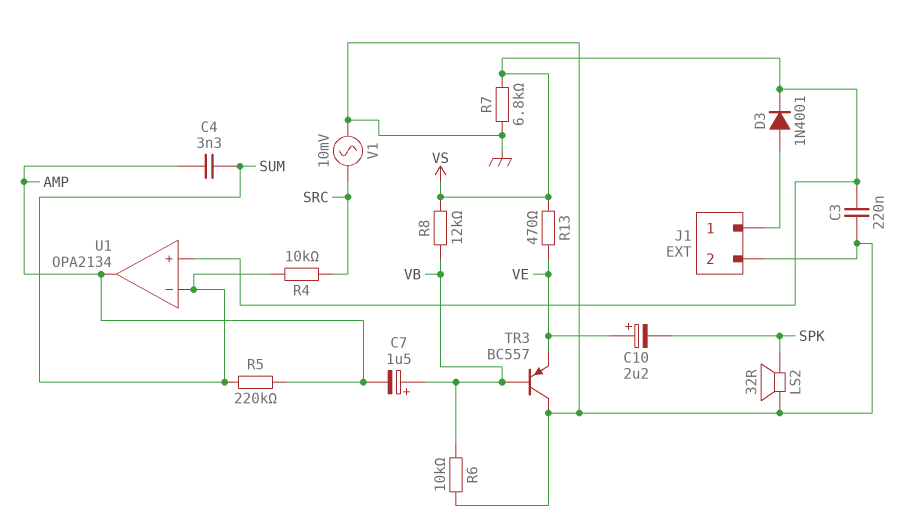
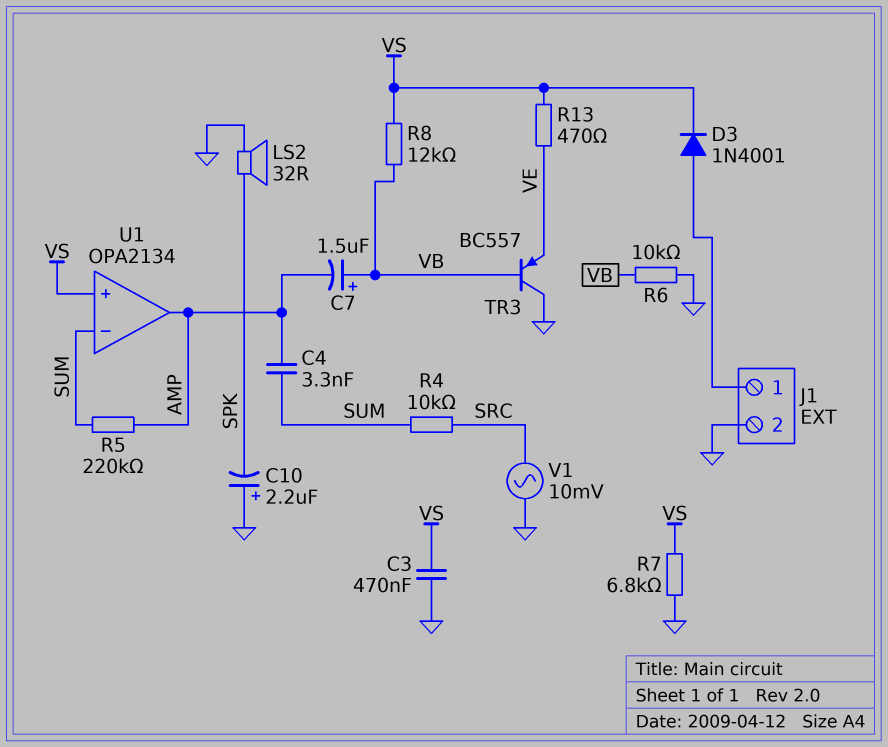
C3: 220nF (GND, VS) -> 470nF (GND, VS)
C10: 2.2uF (plus VE, minus SPK) -> 2.2uF (plus GND, minus SPK)

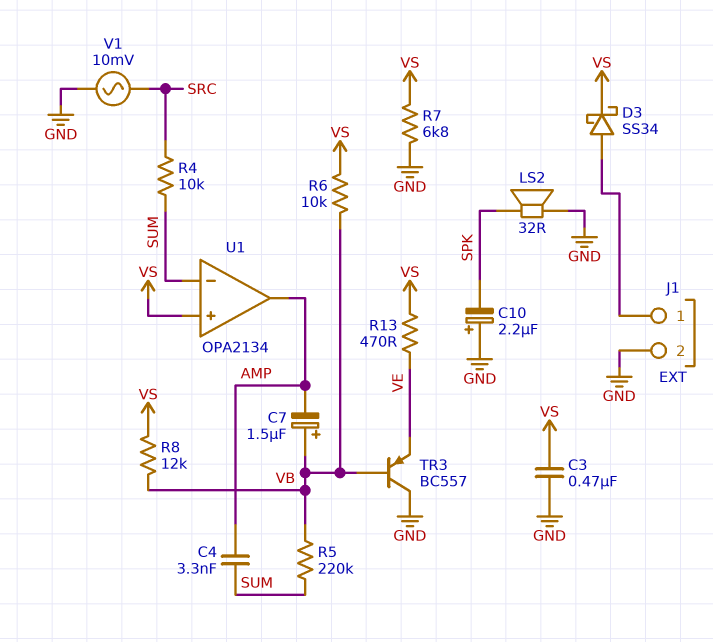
D3: diode 1N4001 (A J1/1, K VS) -> schottky SS34 (A J1/1, K VS)
R5: 220k (AMP, SUM) -> 220k (SUM, VB)
R6: 10k (GND, VB) -> 10k (VB, VS)

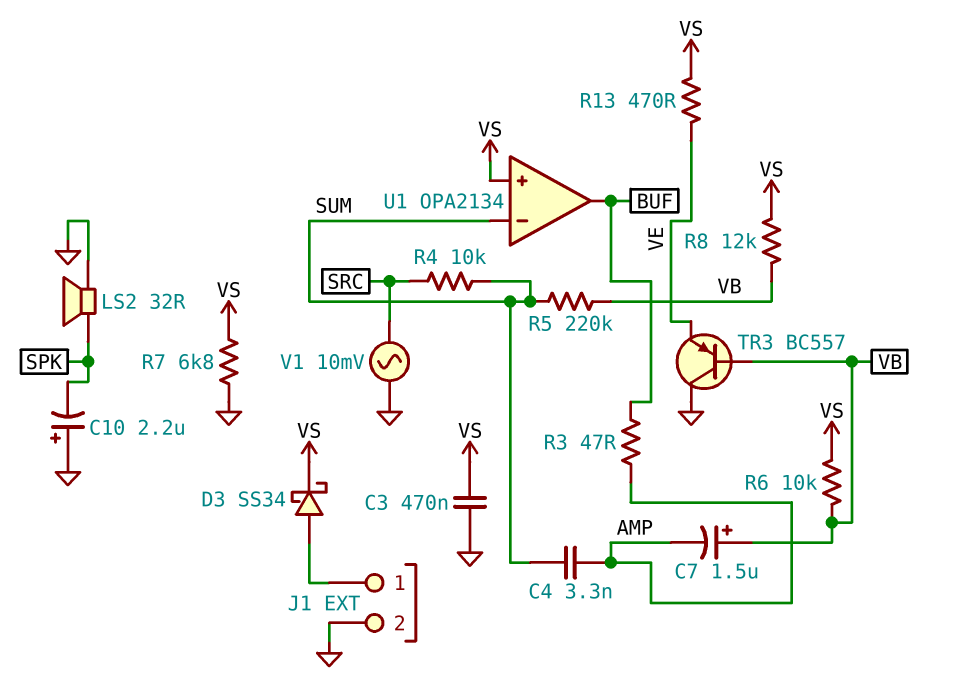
R3: none -> 47 (AMP, BUF)
U1 pin out: AMP -> BUF

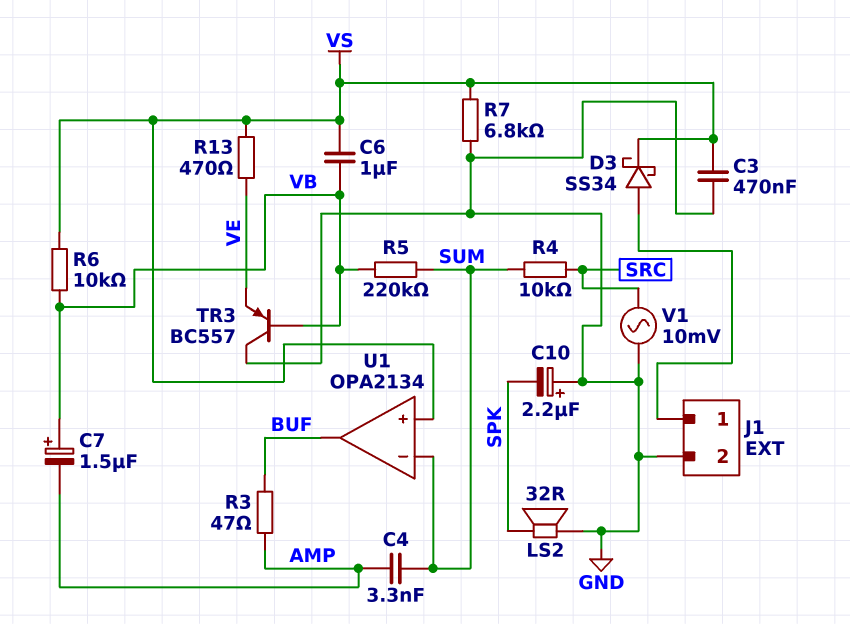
C6: none -> 1uF (VB, VS)
R8: 12k (VB, VS) -> none

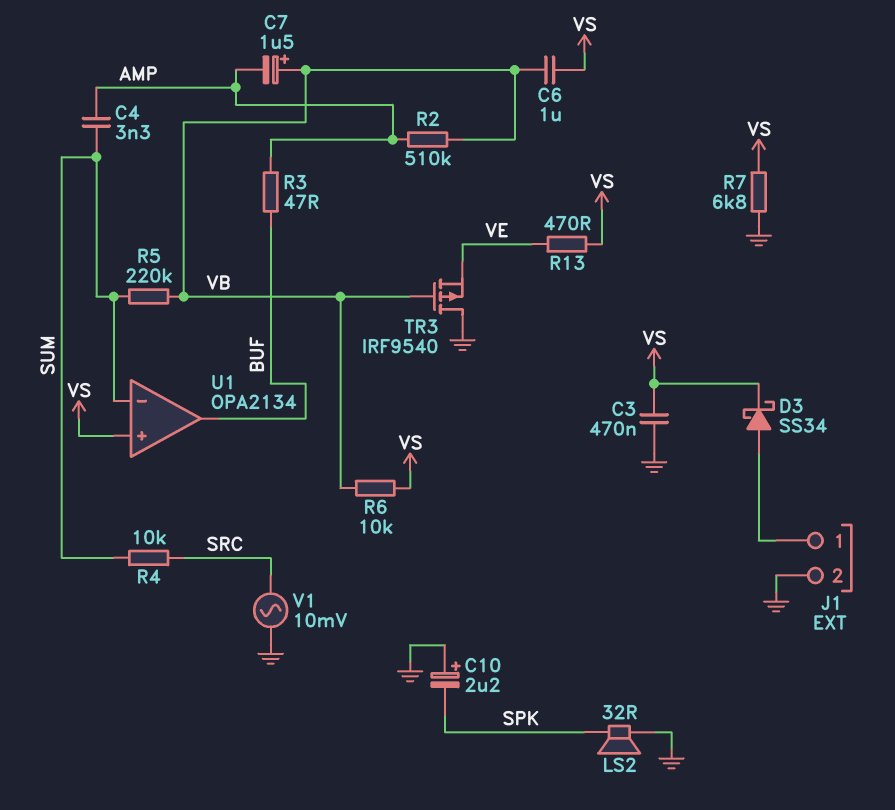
R2: none -> 510k (AMP, VB)
TR3: PNP BC557 (B VB, C GND, E VE) -> PMOS IRF9540 (G VB, D GND, S VE)

